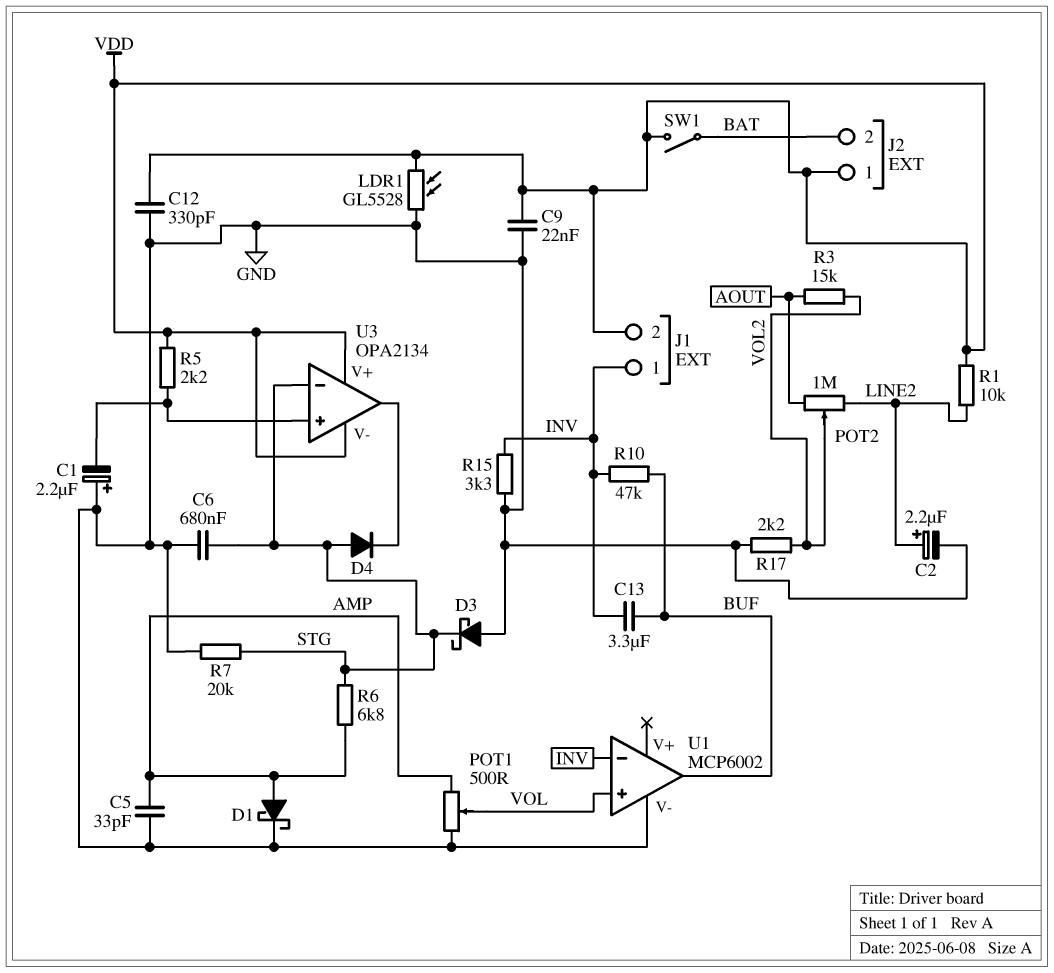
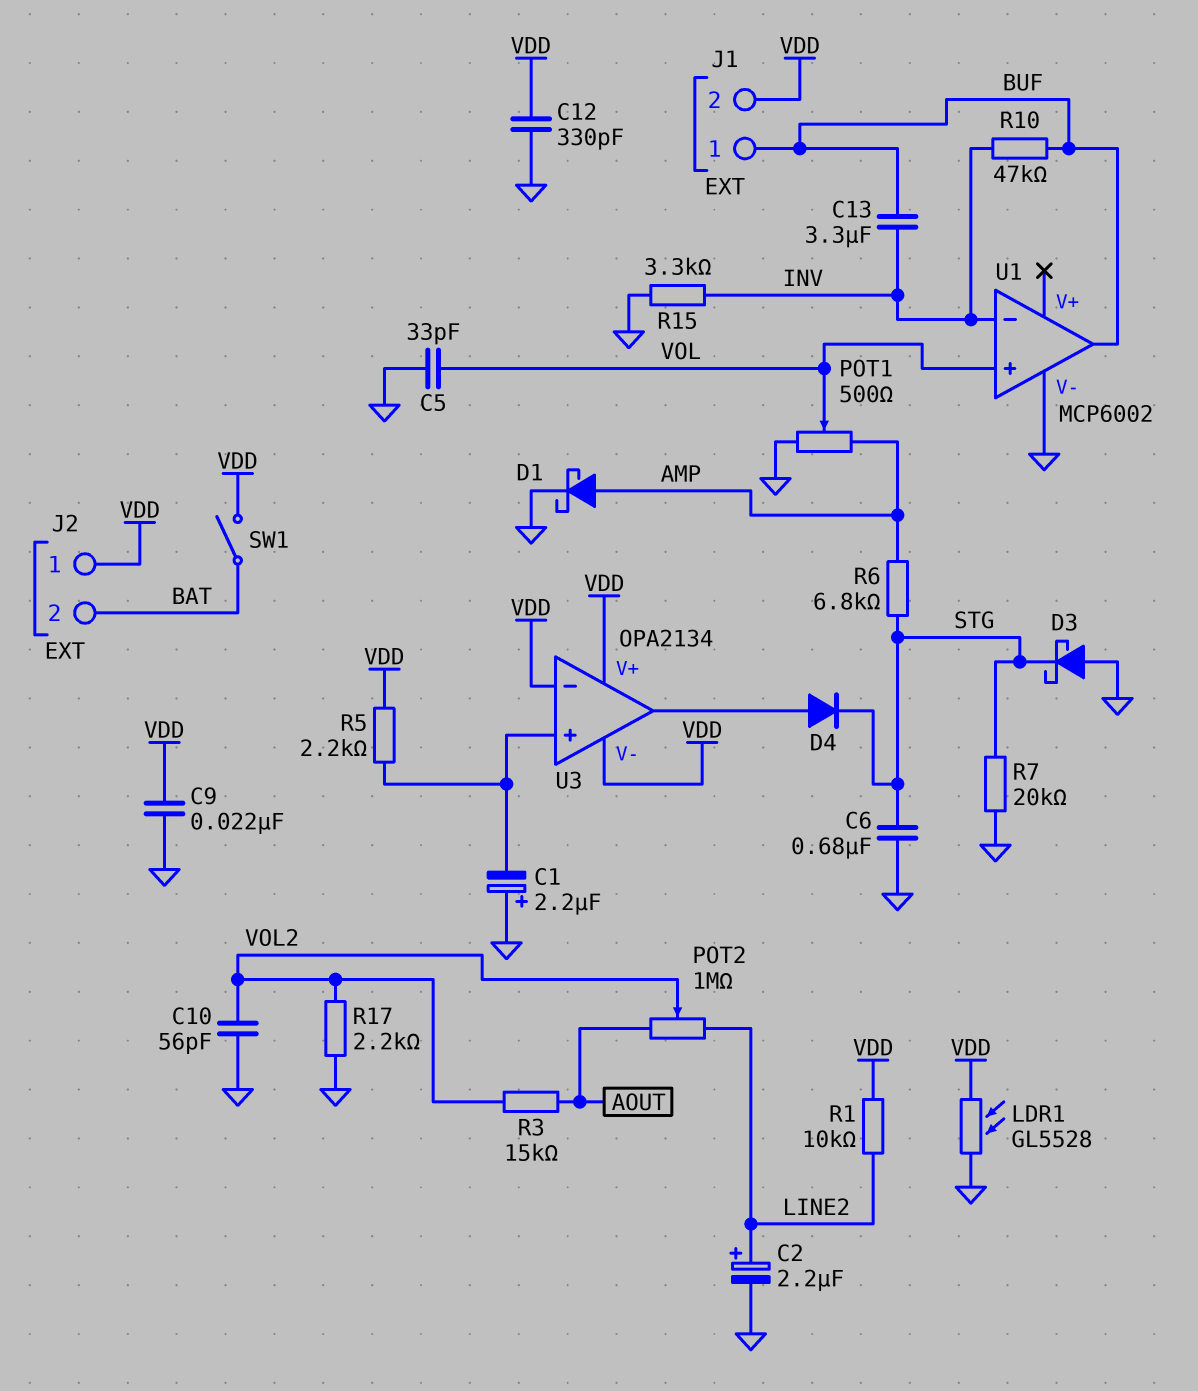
C5: 33pF (AMP, GND) -> 33pF (GND, VOL)
C10: none -> 56pF (GND, VOL2)
D4: diode (A STG, K U3/out) -> diode (A U3/out, K STG)
J1 pin 1: INV -> BUF
U3 pin in-: STG -> VDD

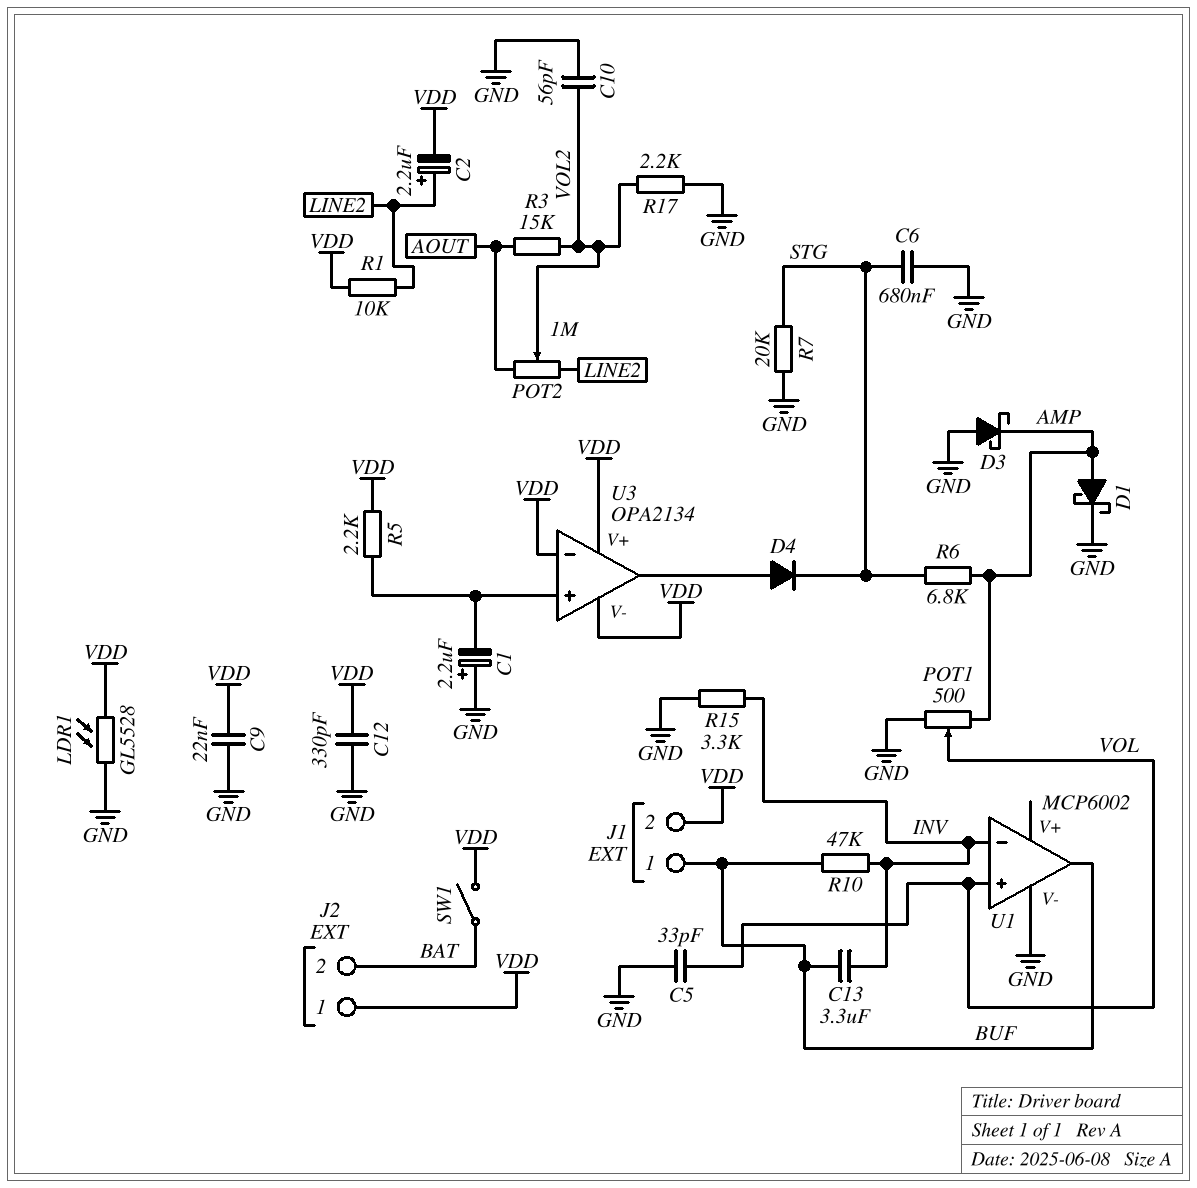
C2: 2.2uF (plus LINE2, minus GND) -> 2.2uF (plus LINE2, minus VDD)
D3: schottky (A GND, K STG) -> schottky (A GND, K AMP)

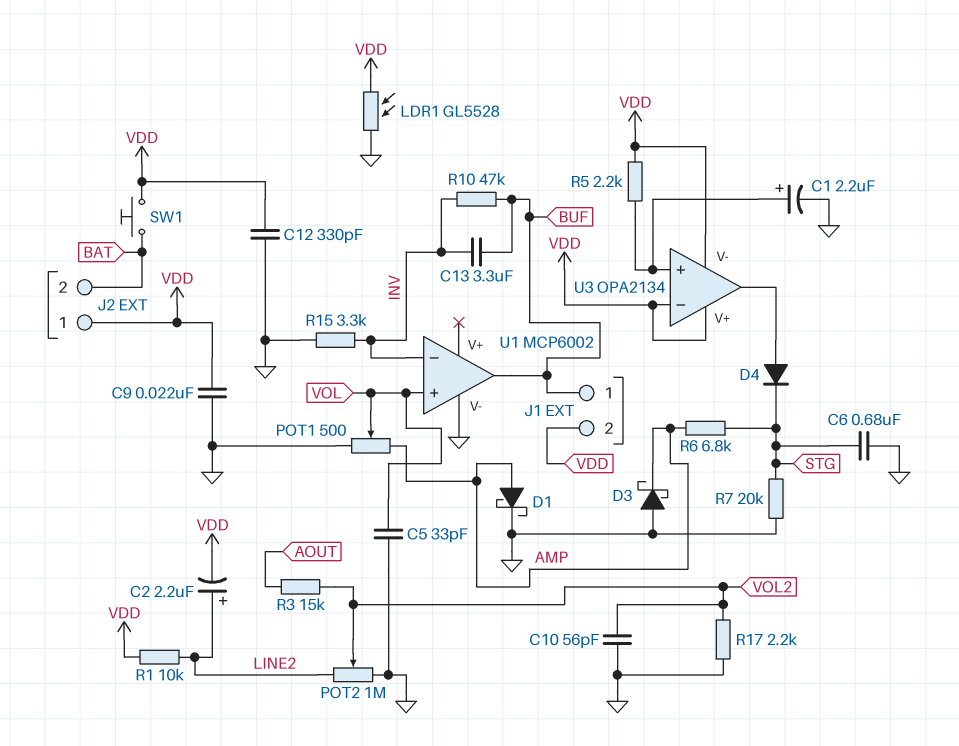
C1: 2.2uF (plus GND, minus U3/in+) -> 2.2uF (plus U3/in+, minus GND)
POT2: 1M (AOUT, LINE2, wiper VOL2) -> 1M (GND, LINE2, wiper VOL2)
SW1: switch (BAT, VDD) -> button (BAT, VDD)

